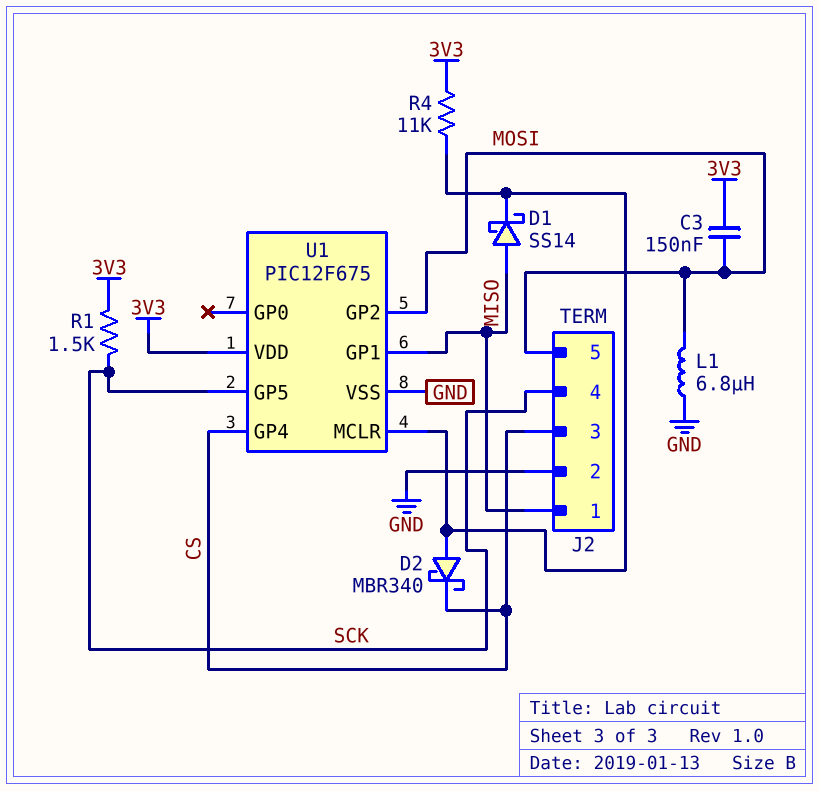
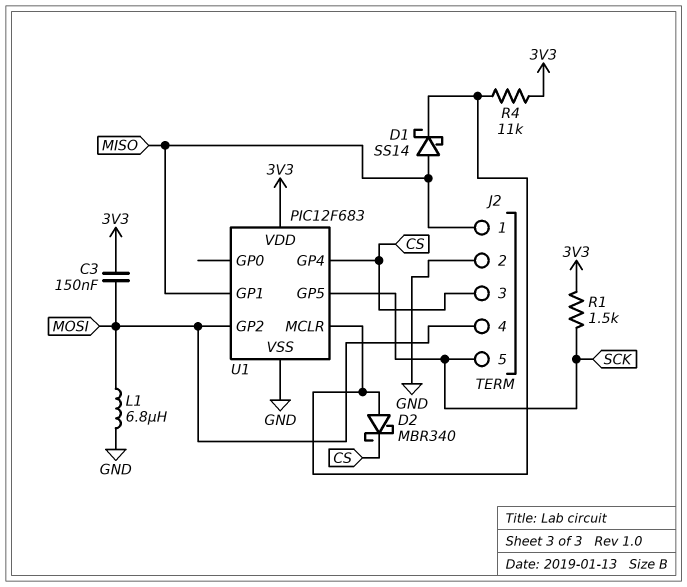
J2 pin 4: SCK -> MOSI
J2 pin 5: MOSI -> SCK
U1: PIC12F675 -> PIC12F683

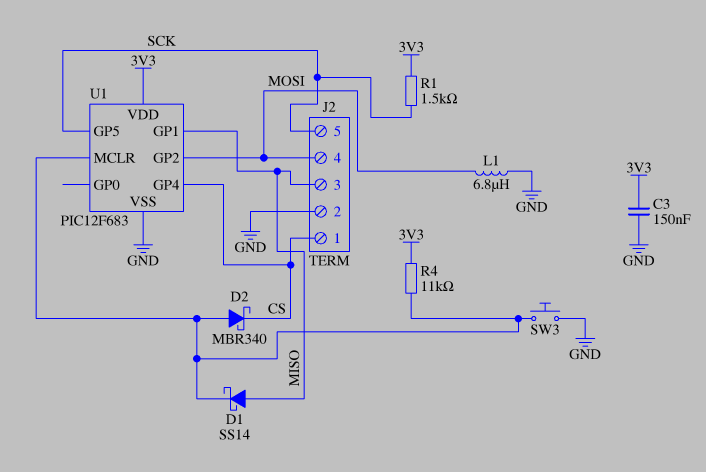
C3: 150nF (3V3, MOSI) -> 150nF (3V3, GND)
J2 pin 1: MISO -> CS
J2 pin 3: CS -> MISO
SW3: none -> button (GND, U1/MCLR)

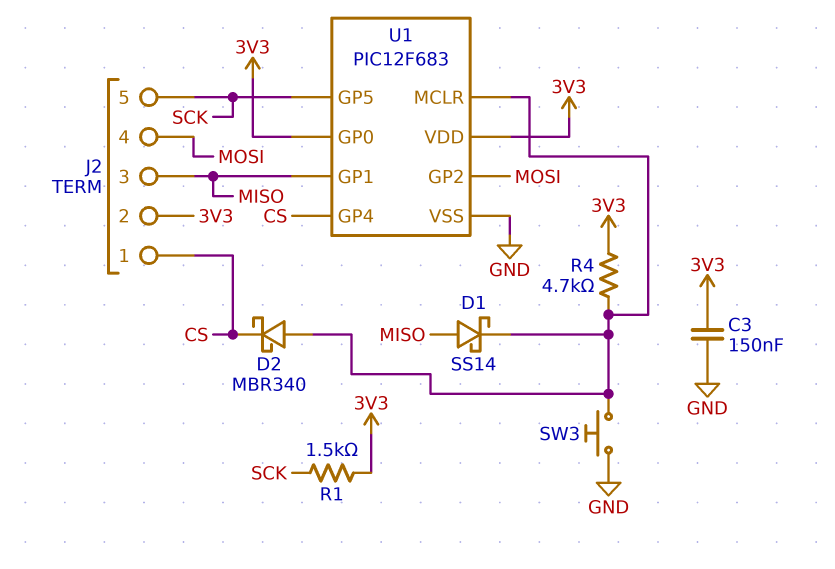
J2 pin 2: GND -> 3V3
L1: 6.8uH (GND, MOSI) -> none
R4: 11k (3V3, U1/MCLR) -> 4.7k (3V3, U1/MCLR)
U1 pin GP0: none -> 3V3

